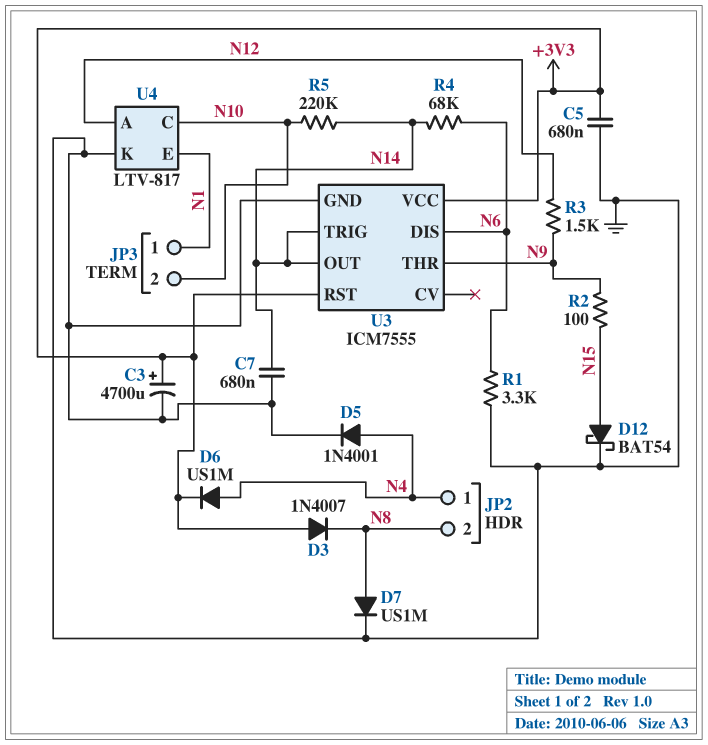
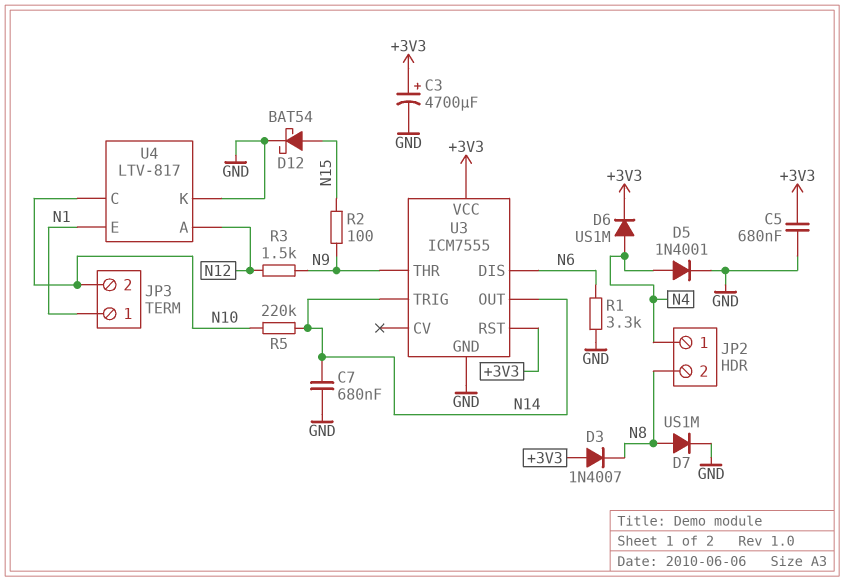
R4: 68k (N6, N14) -> none

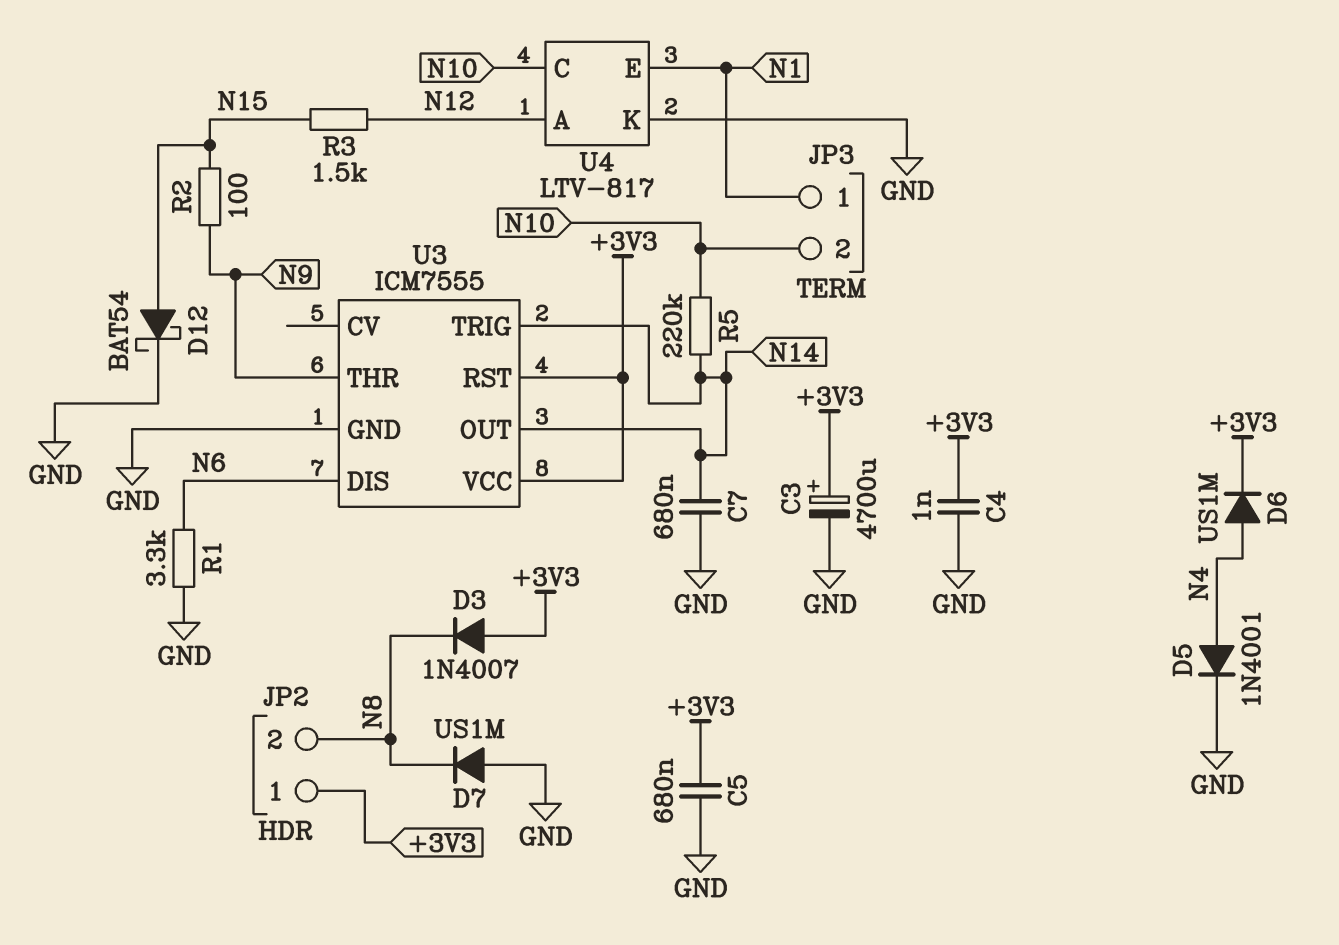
C4: none -> 1nF (+3V3, GND)
D7: diode US1M (A N8, K GND) -> diode US1M (A GND, K N8)
JP2 pin 1: N4 -> +3V3
R3: 1.5k (N9, N12) -> 1.5k (N12, N15)

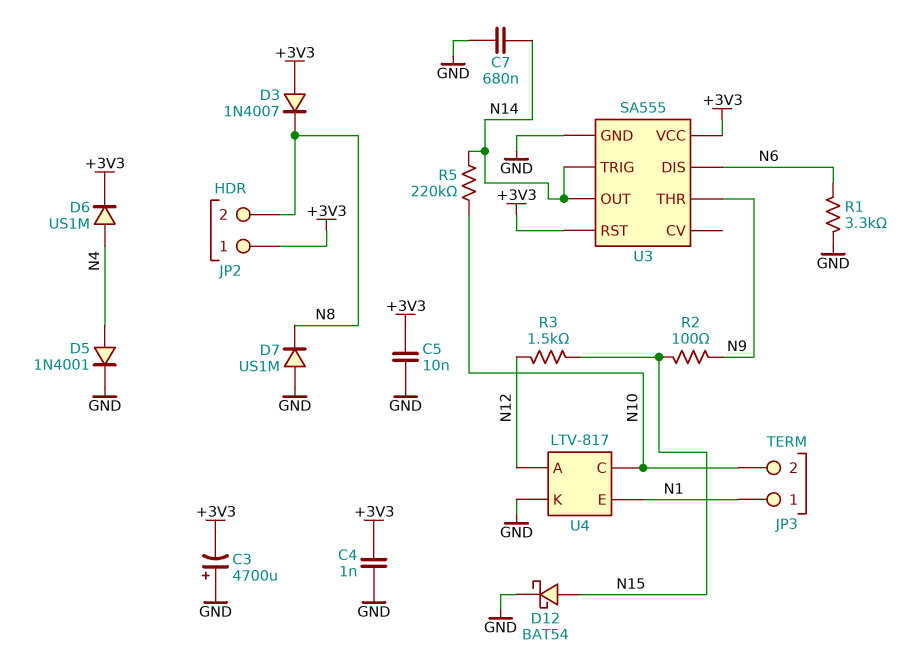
C3: 4700uF (plus +3V3, minus GND) -> 4700uF (plus GND, minus +3V3)
C5: 680nF (+3V3, GND) -> 10nF (+3V3, GND)
U3: ICM7555 -> SA555

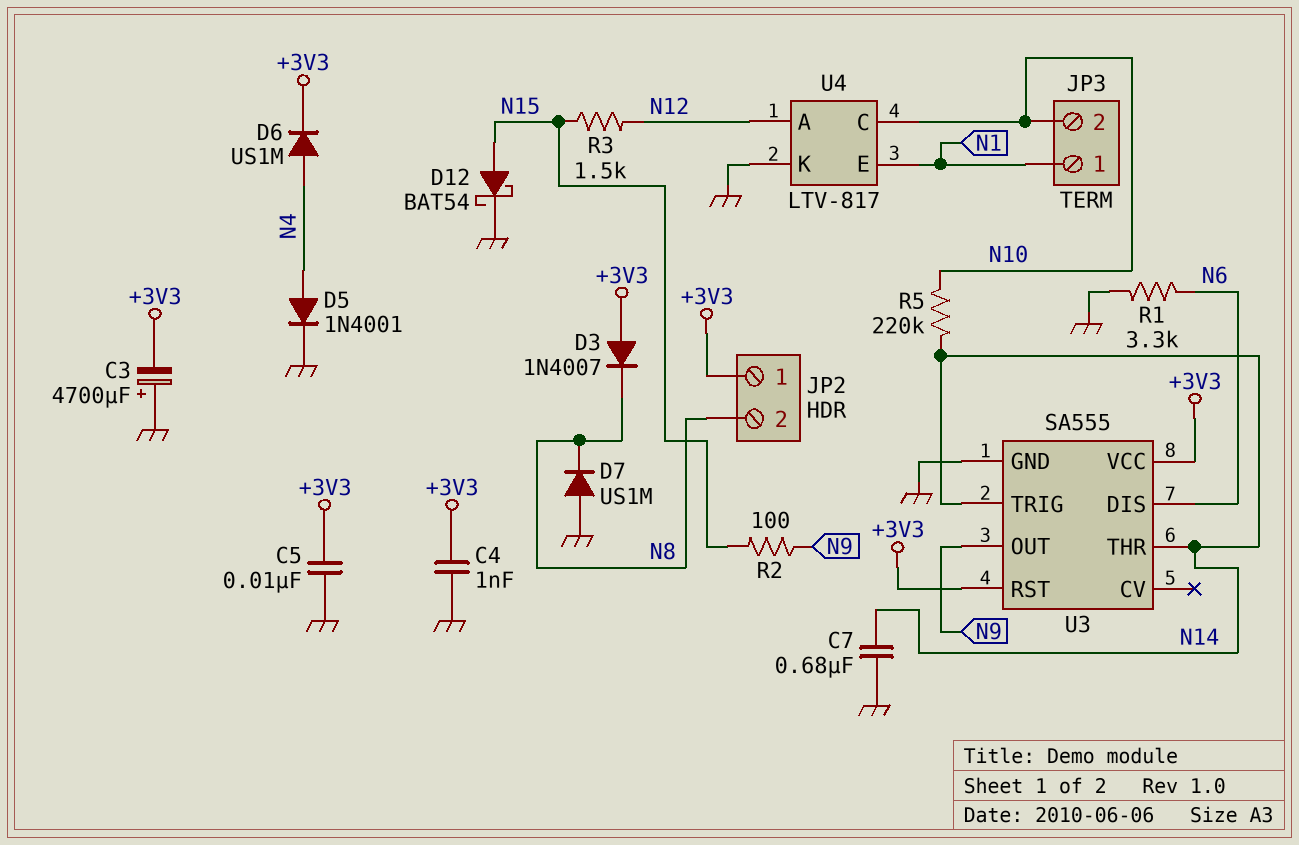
U3 pin OUT: N14 -> N9
U3 pin THR: N9 -> N14

